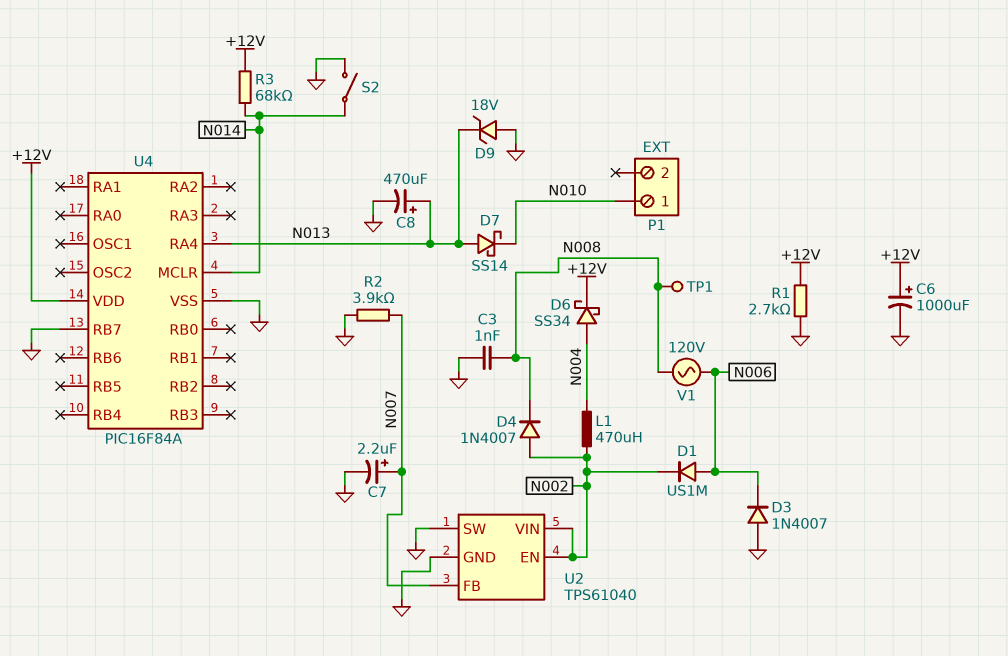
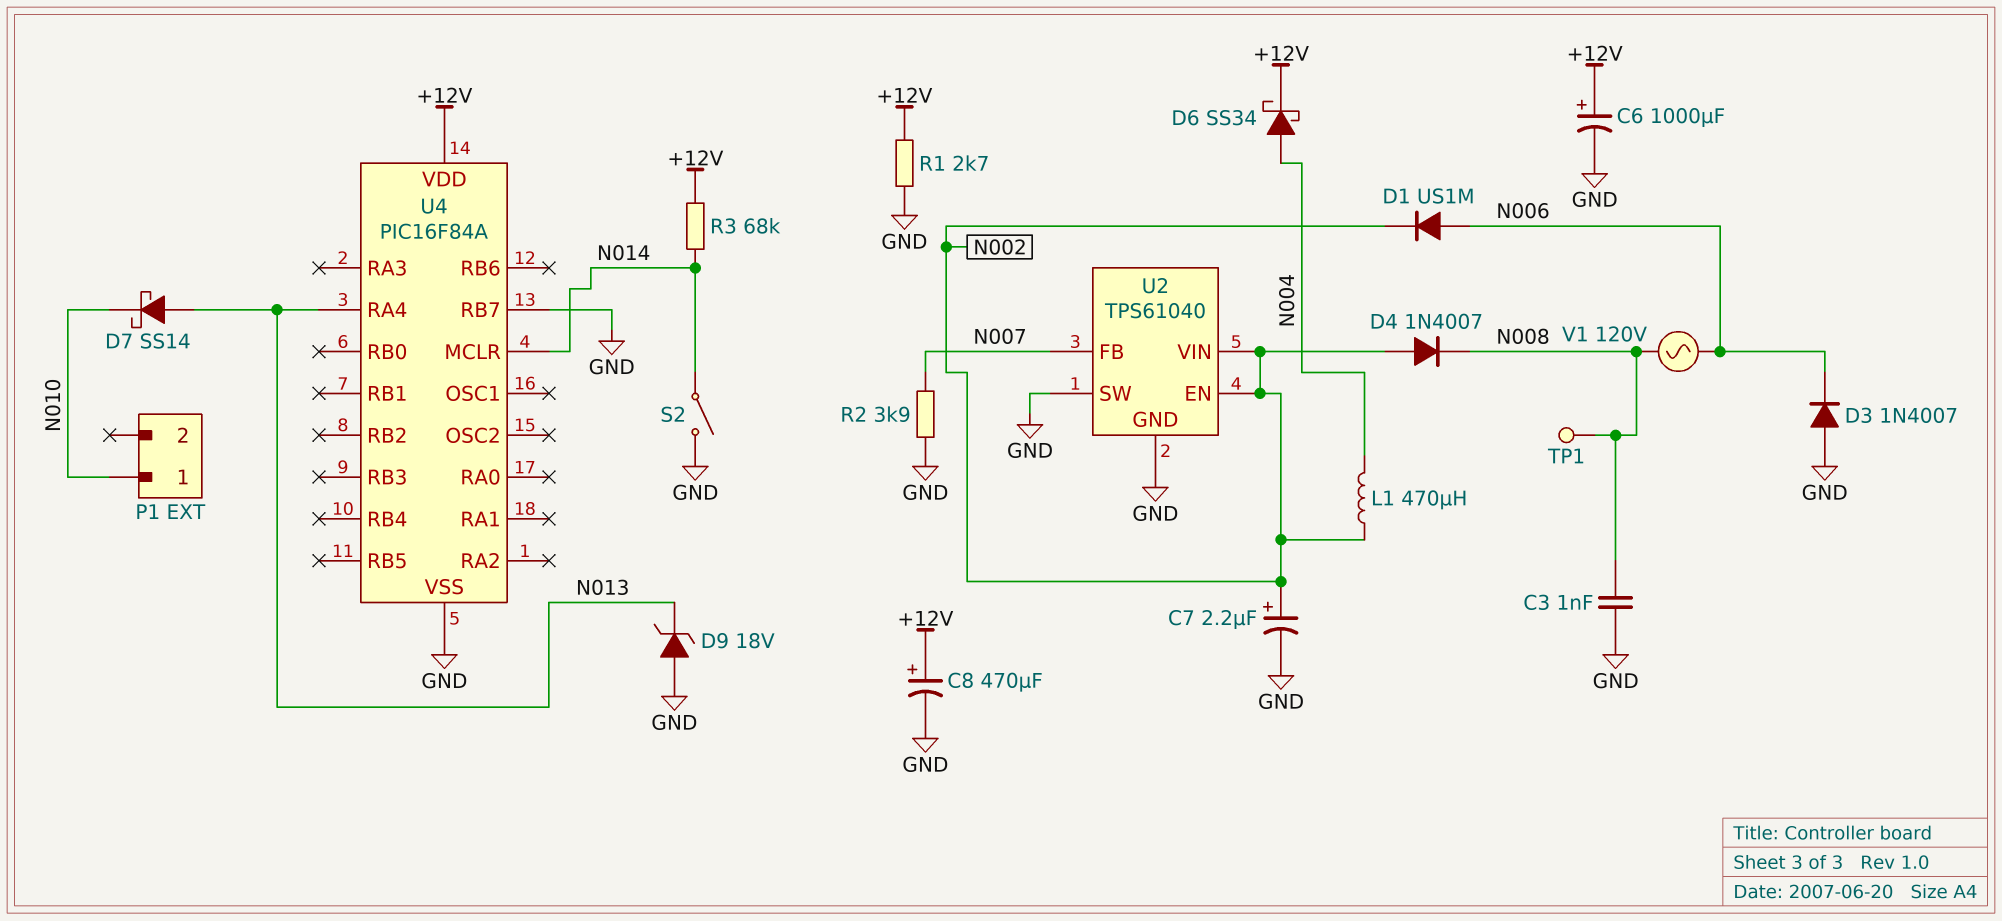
C7: 2.2uF (plus N007, minus GND) -> 2.2uF (plus N002, minus GND)
C8: 470uF (plus N013, minus GND) -> 470uF (plus +12V, minus GND)

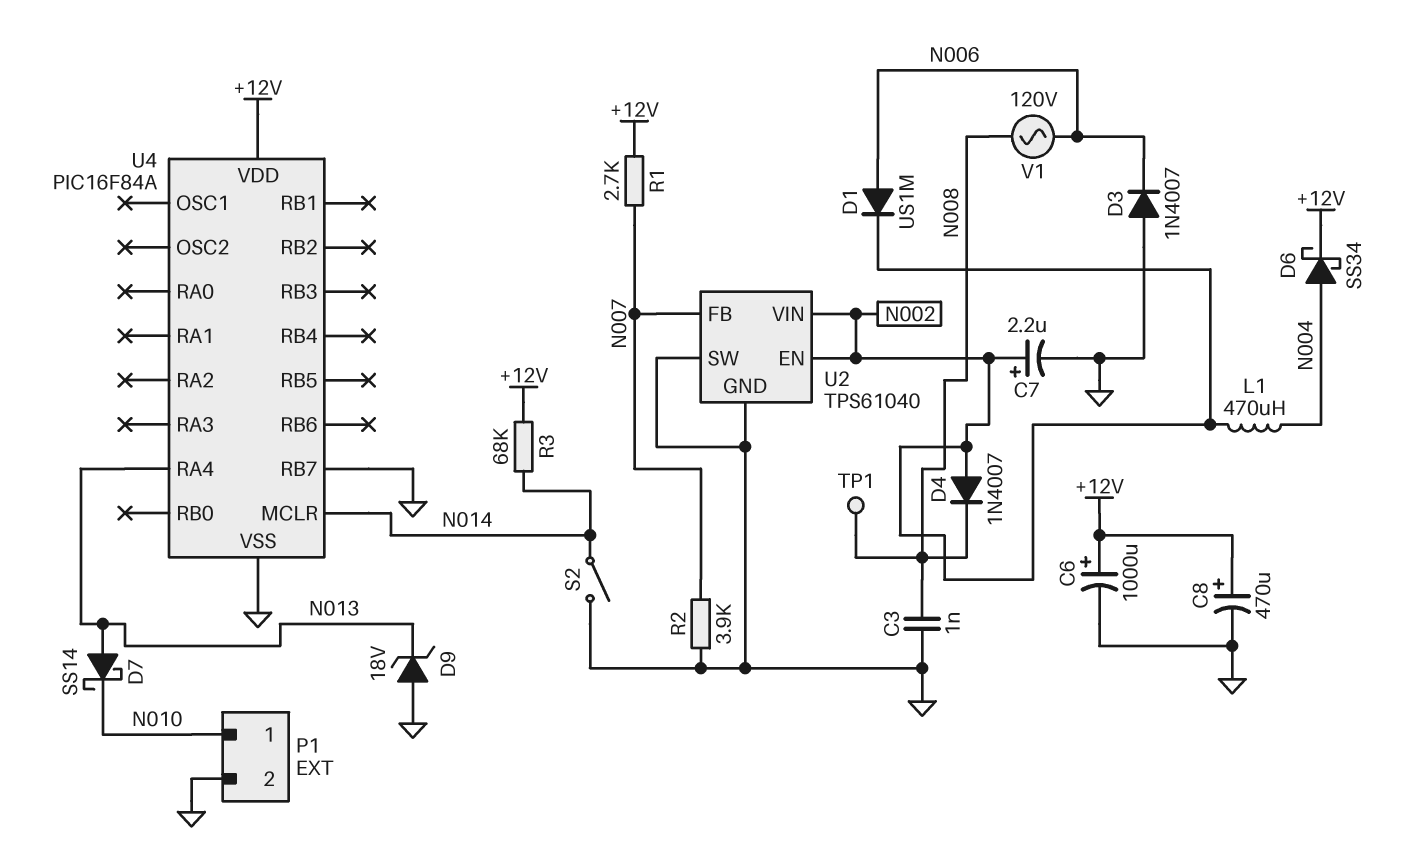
P1 pin 2: none -> GND
R1: 2.7k (+12V, GND) -> 2.7k (+12V, N007)

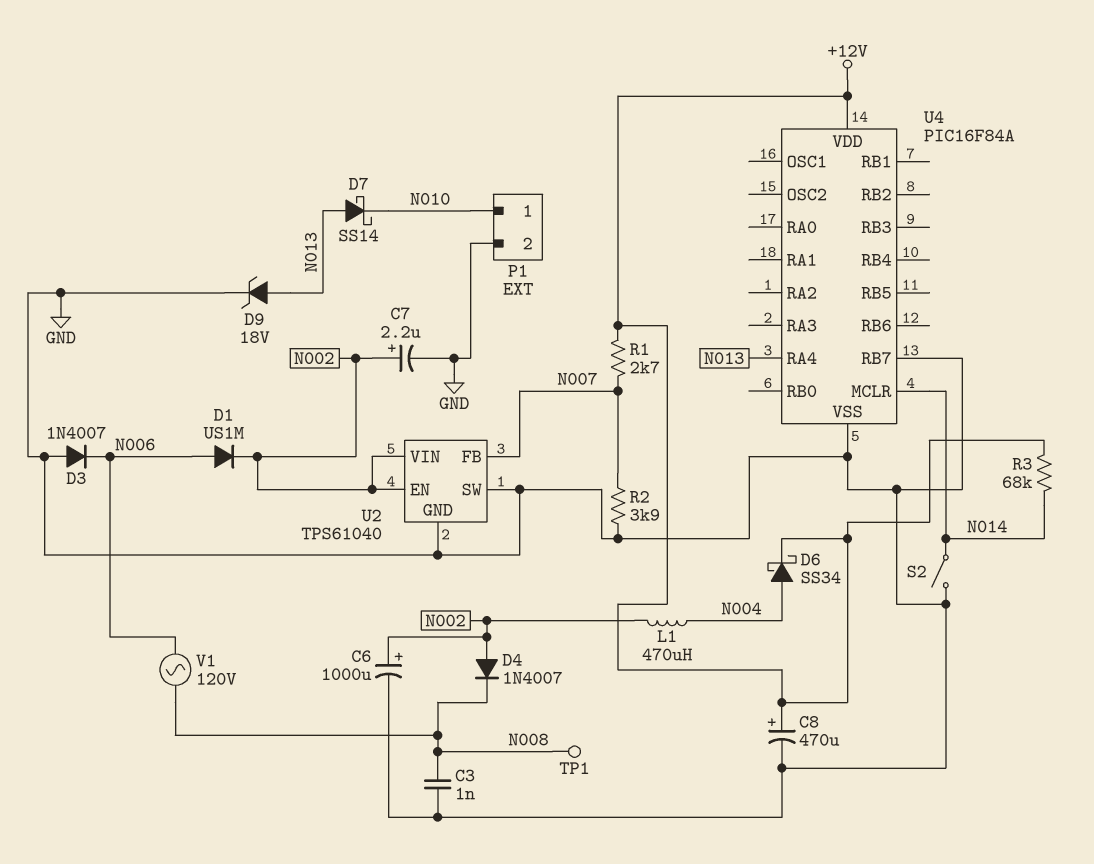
C6: 1000uF (plus +12V, minus GND) -> 1000uF (plus N002, minus GND)
D9: zener 18V (A GND, K N013) -> zener 18V (A N013, K GND)

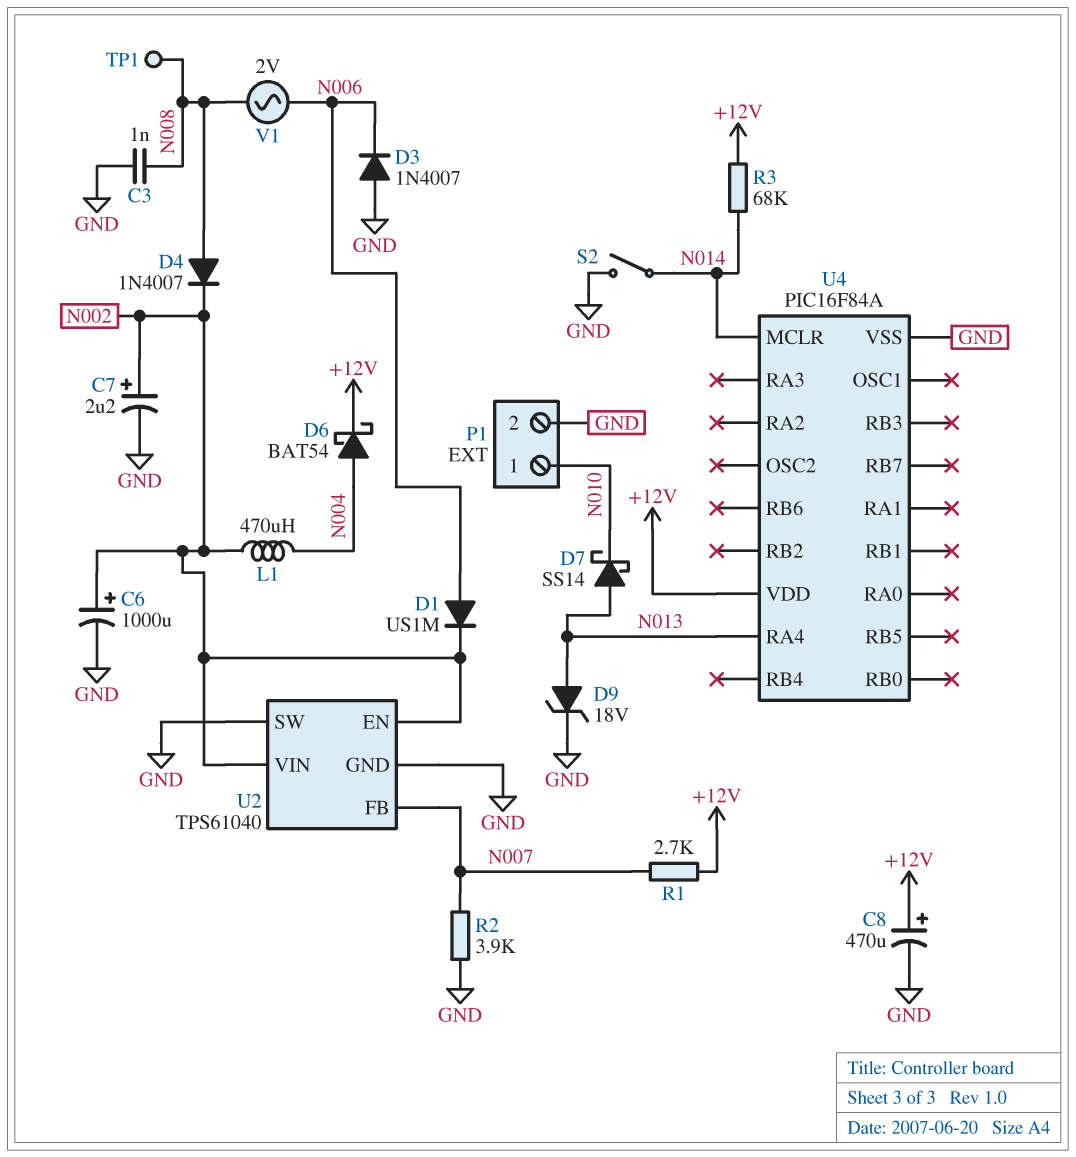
D4: diode 1N4007 (A N002, K N008) -> diode 1N4007 (A N008, K N002)
D6: schottky SS34 (A N004, K +12V) -> schottky BAT54 (A N004, K +12V)
U4 pin RB7: GND -> none
V1: AC 120V (N006, N008) -> AC 2V (N006, N008)

